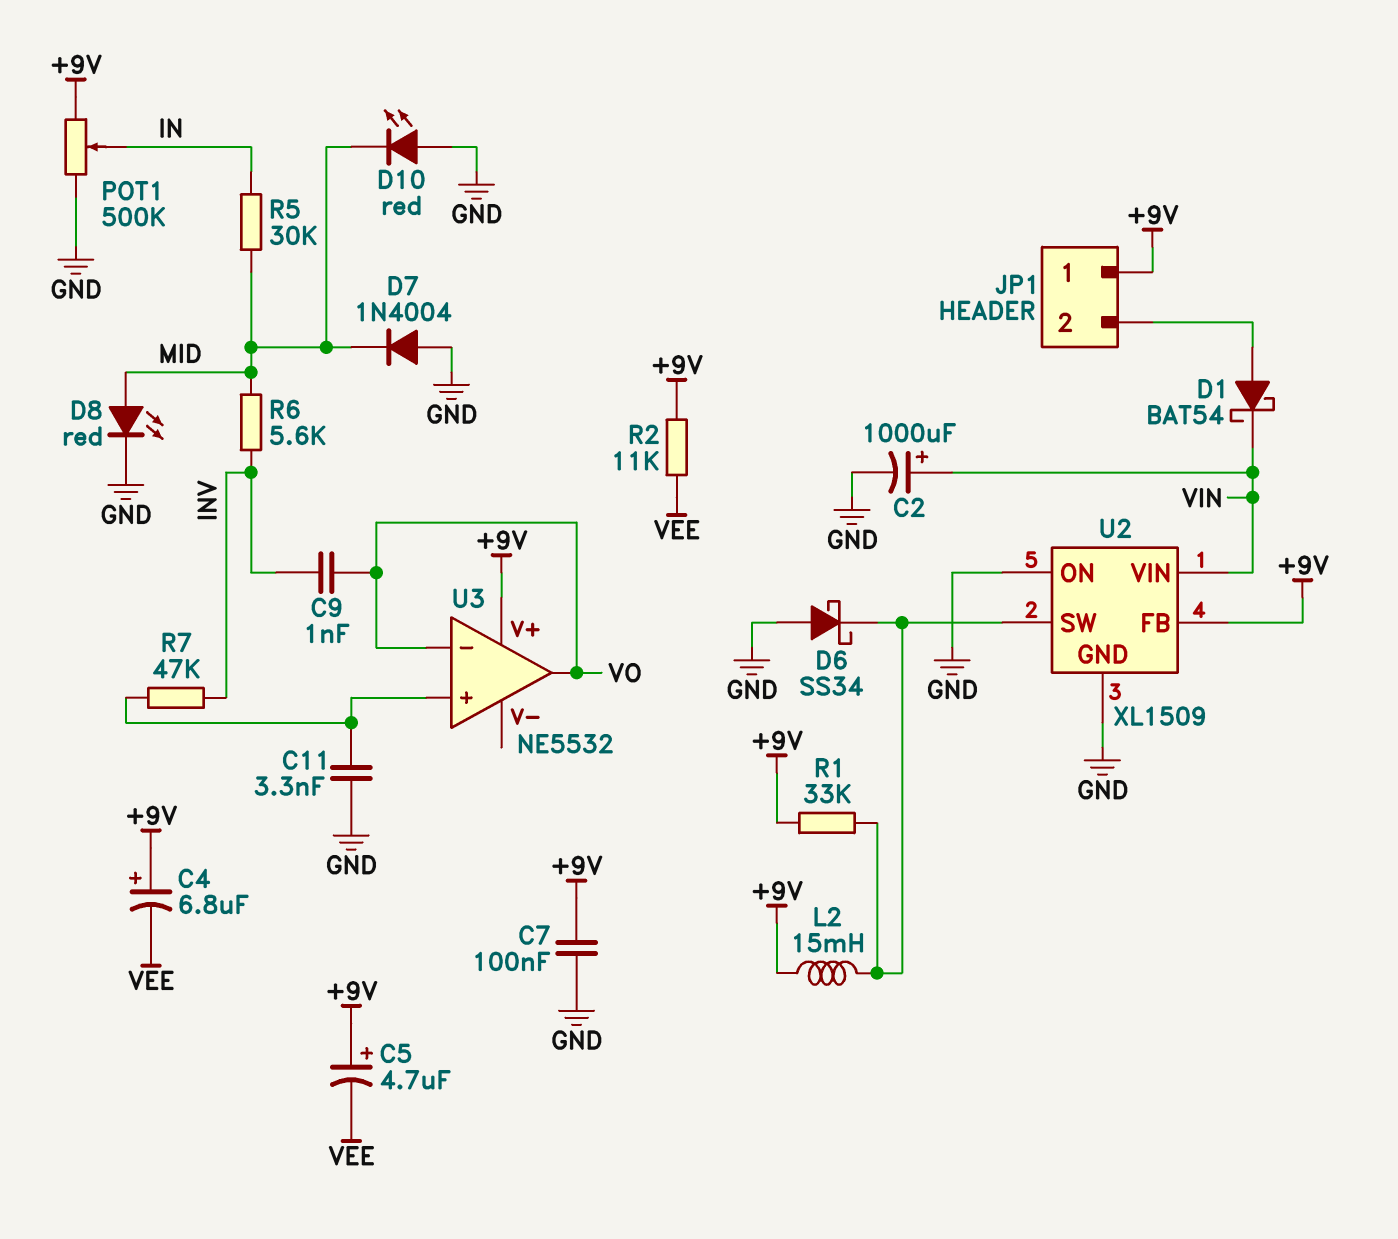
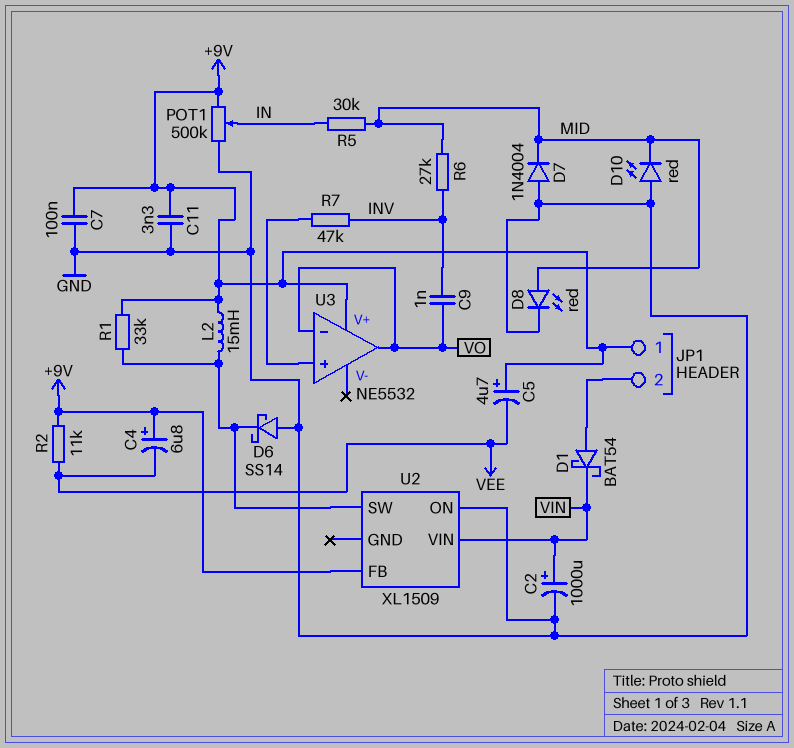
C11: 3.3nF (GND, U3/in+) -> 3.3nF (+9V, GND)
D6: schottky SS34 (A GND, K U2/SW) -> schottky SS14 (A GND, K U2/SW)
R6: 5.6k (INV, MID) -> 27k (INV, MID)
U2 pin GND: GND -> none

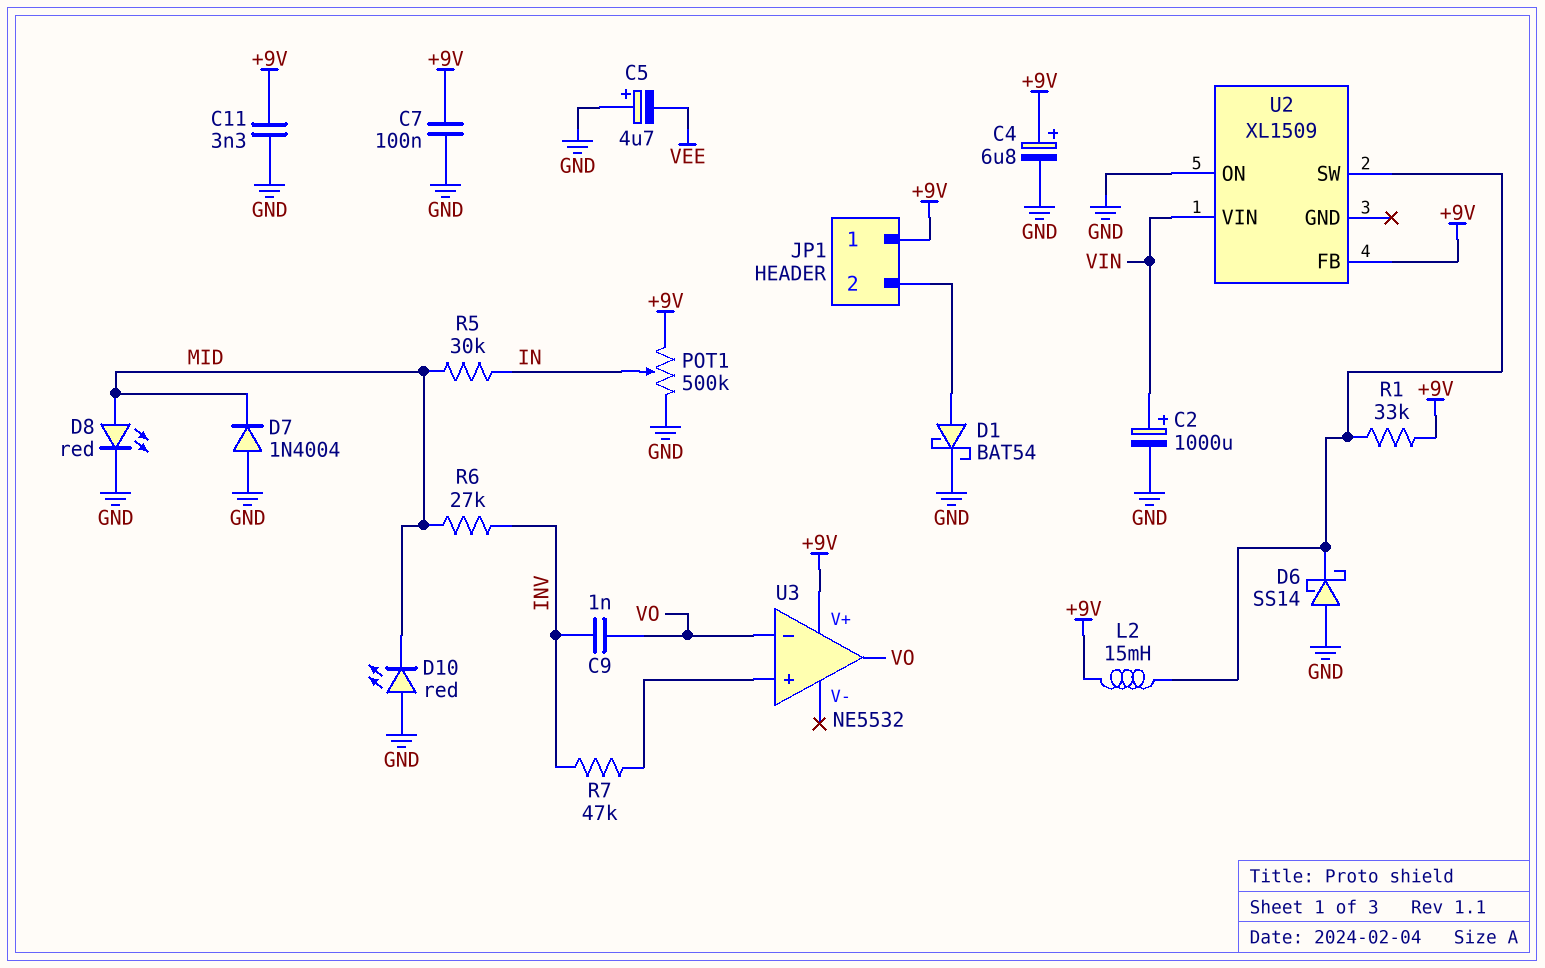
C4: 6.8uF (plus +9V, minus VEE) -> 6.8uF (plus +9V, minus GND)
C5: 4.7uF (plus +9V, minus VEE) -> 4.7uF (plus GND, minus VEE)
D1: schottky BAT54 (A JP1/2, K VIN) -> schottky BAT54 (A JP1/2, K GND)
R2: 11k (+9V, VEE) -> none

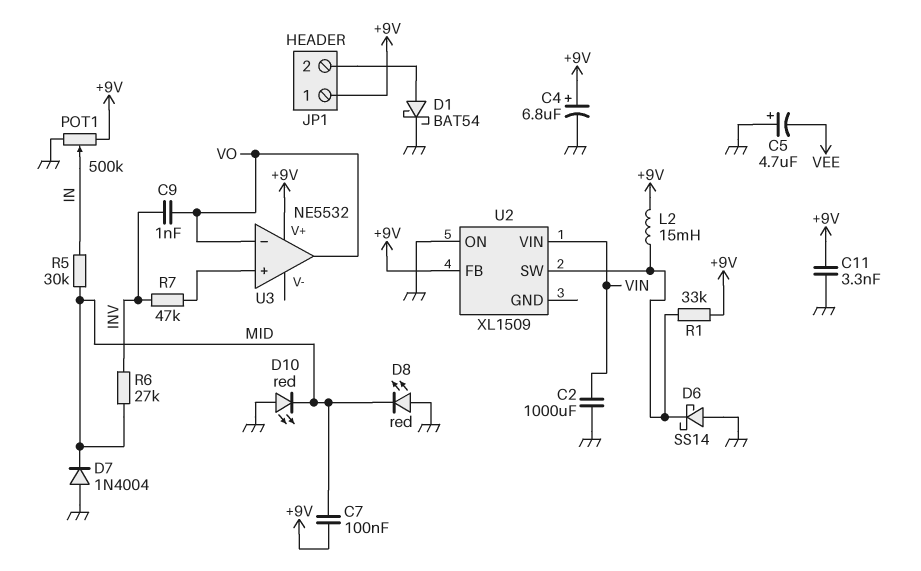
C2: 1000uF (plus VIN, minus GND) -> 1000uF (GND, VIN)
C7: 100nF (+9V, GND) -> 100nF (+9V, MID)
D8: LED red (A MID, K GND) -> LED red (A GND, K MID)

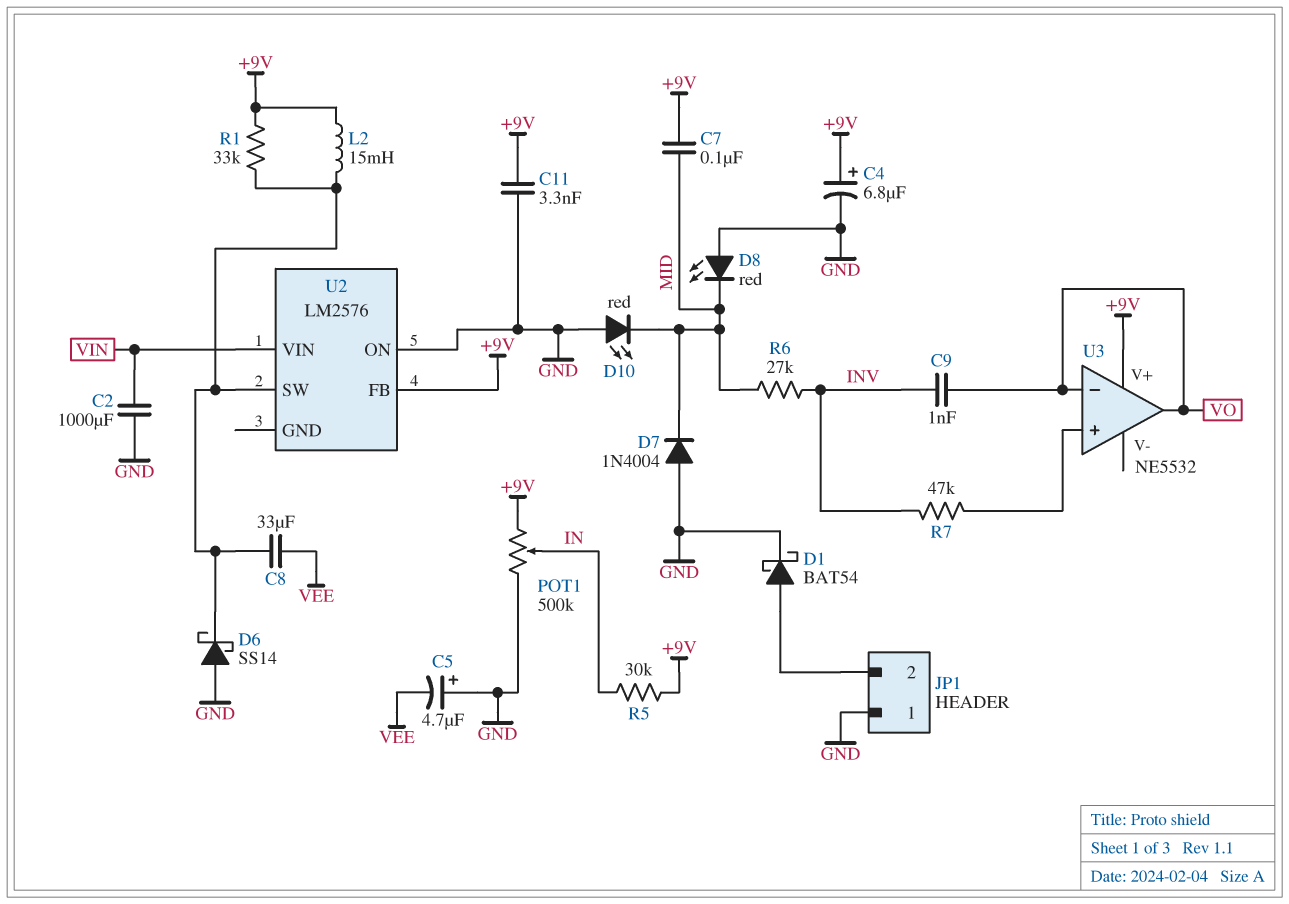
C8: none -> 33uF (U2/SW, VEE)
JP1 pin 1: +9V -> GND
R5: 30k (IN, MID) -> 30k (+9V, IN)
U2: XL1509 -> LM2576

